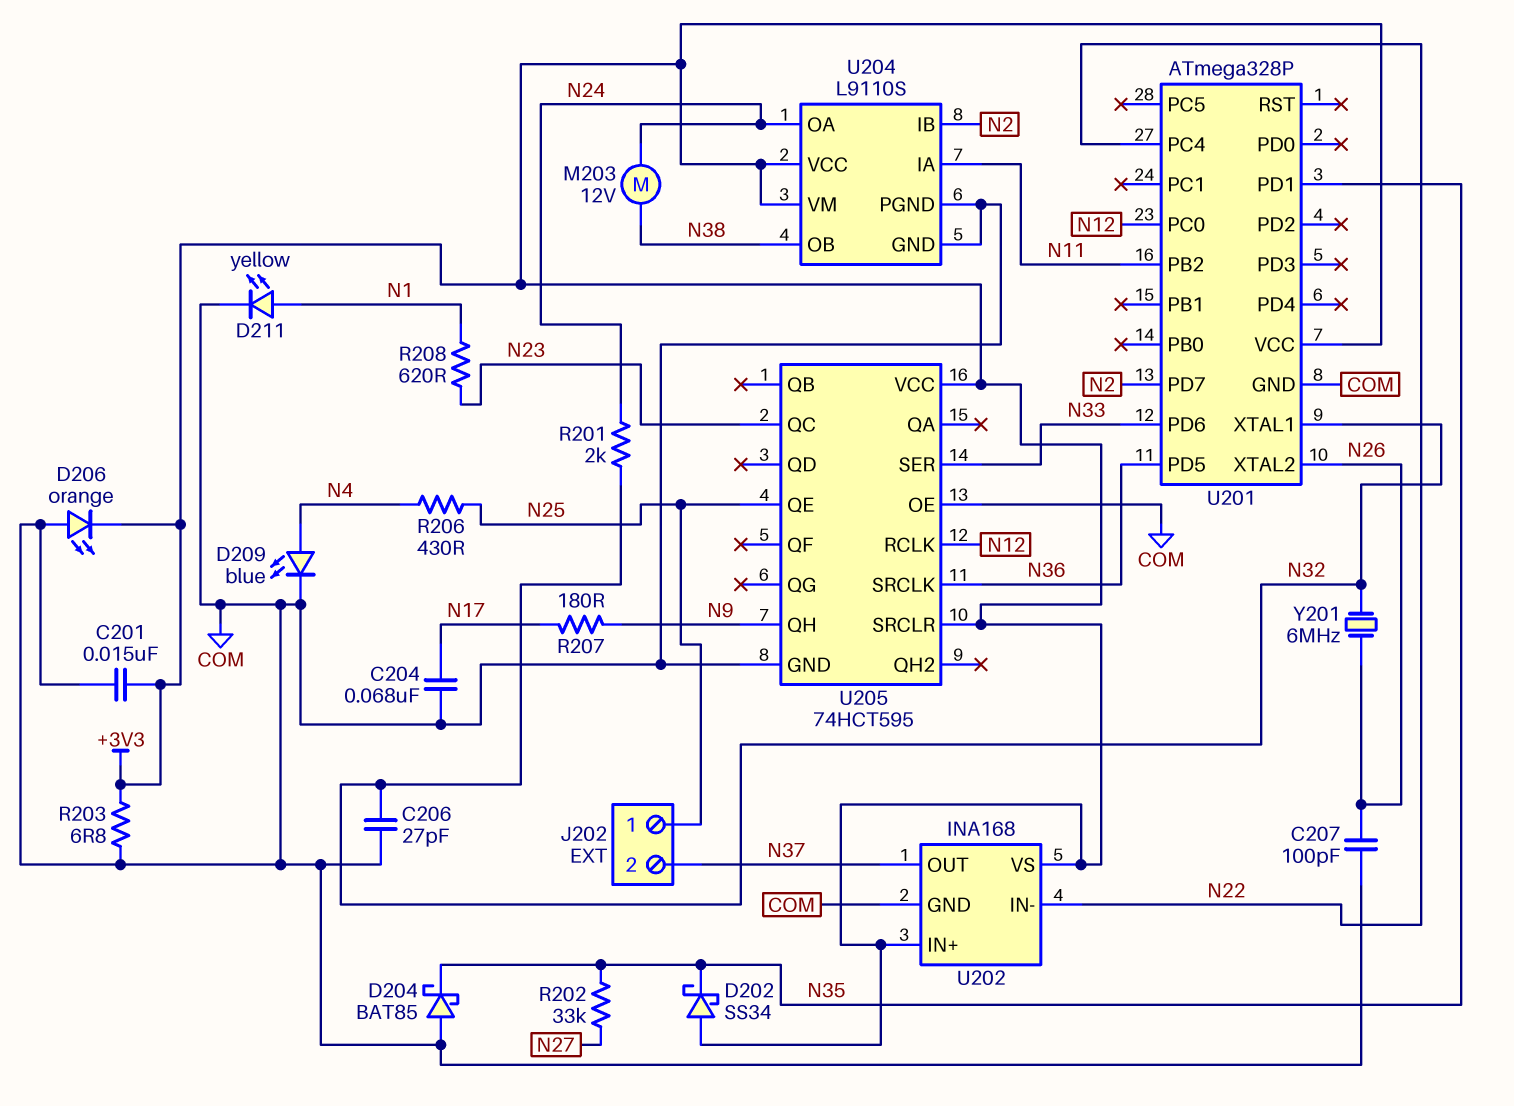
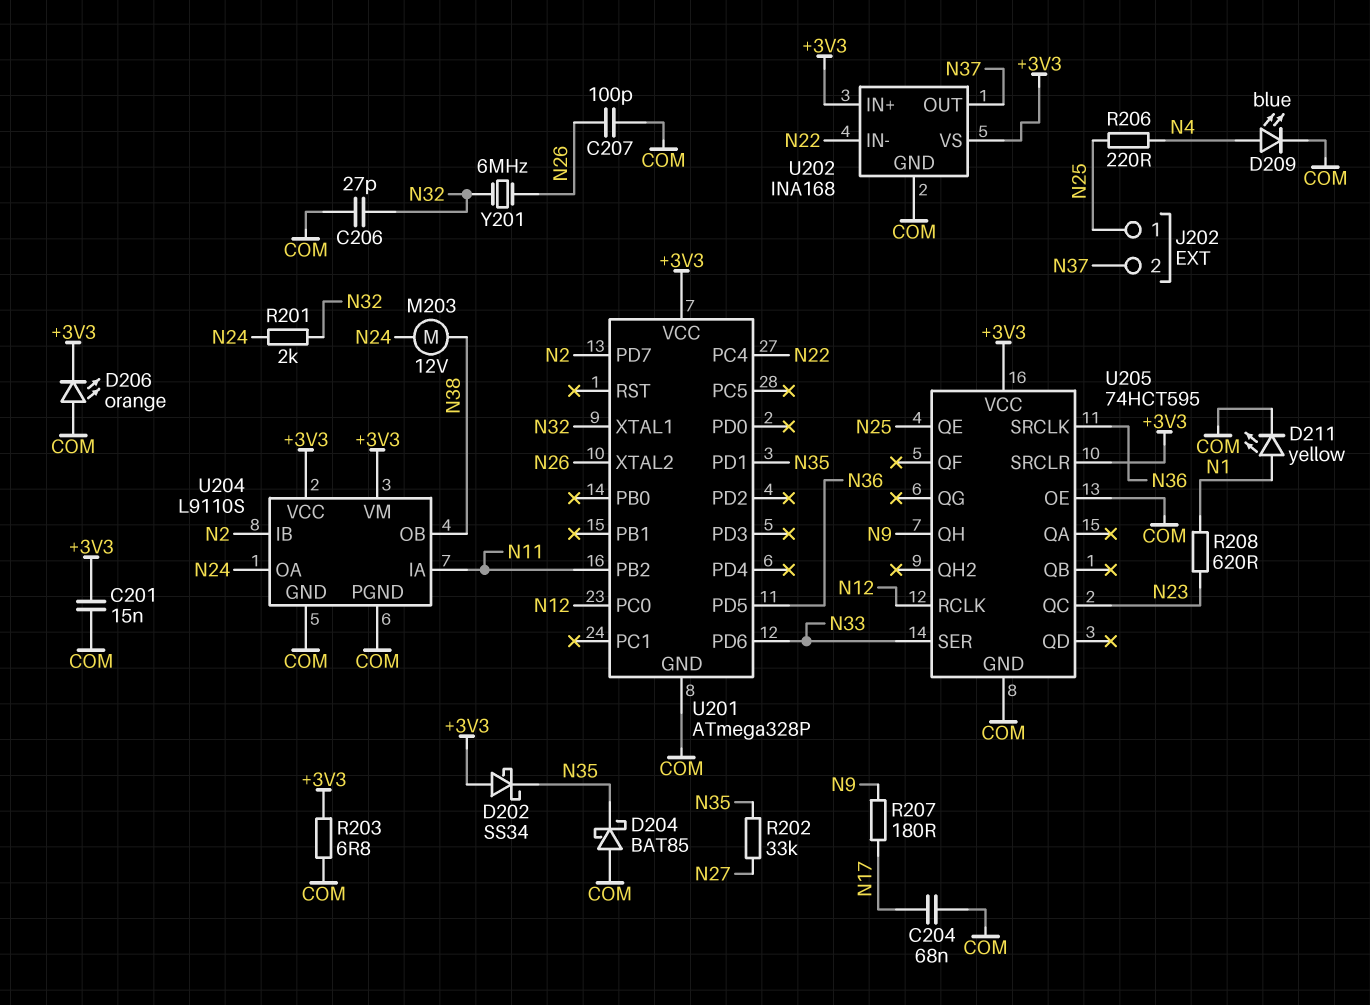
R206: 430 (N4, N25) -> 220 (N4, N25)

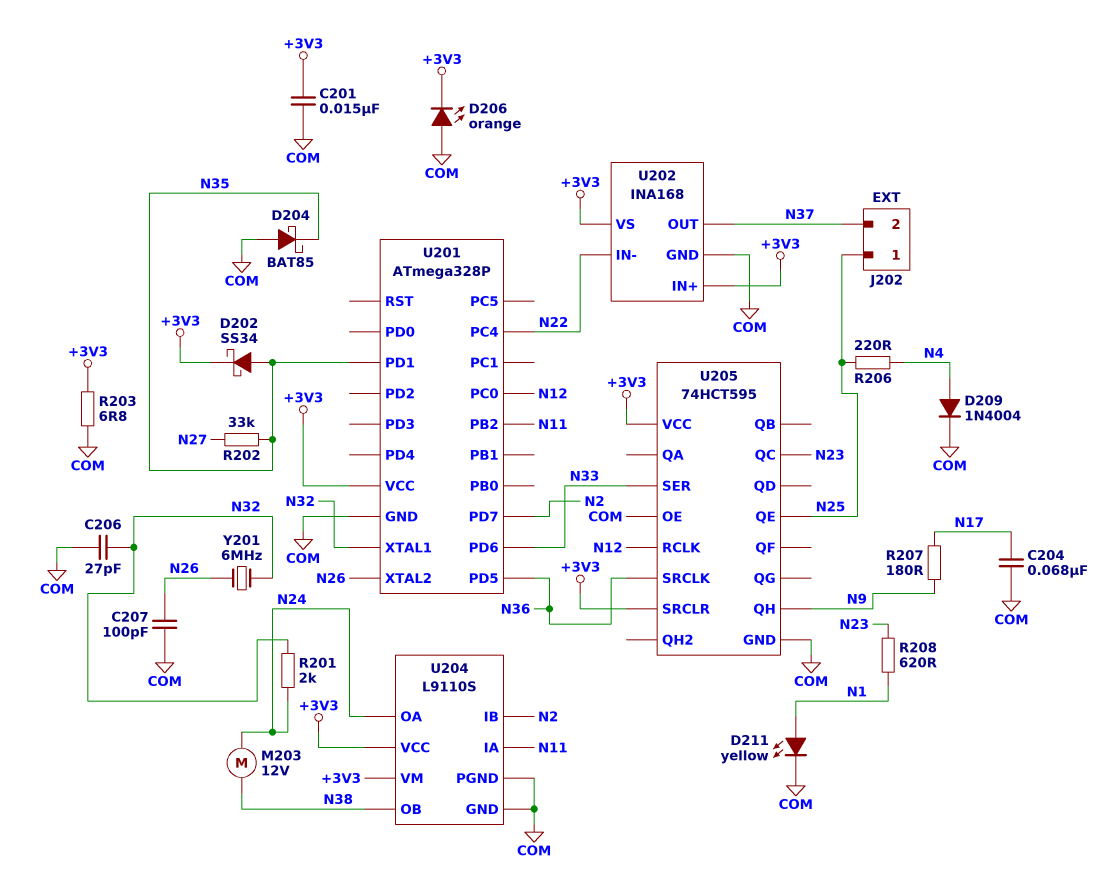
D202: schottky SS34 (A +3V3, K N35) -> schottky SS34 (A N35, K +3V3)
D209: LED blue (A N4, K COM) -> diode 1N4004 (A N4, K COM)

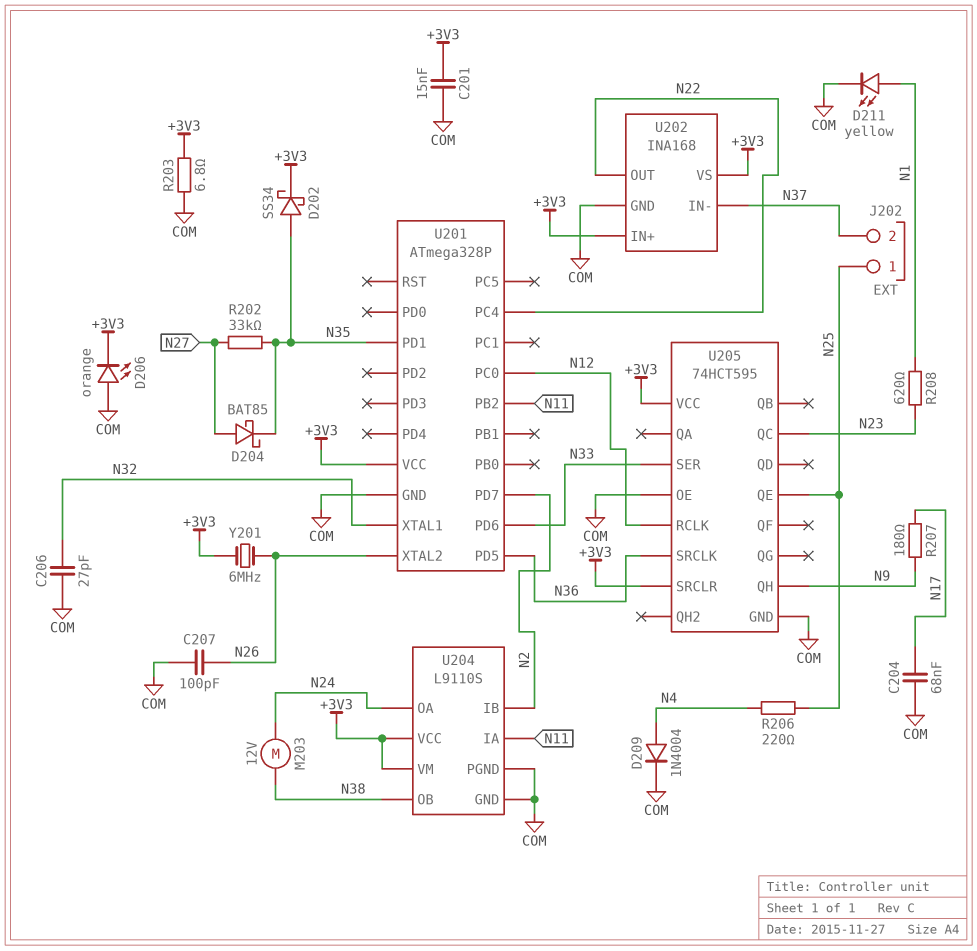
D204: schottky BAT85 (A COM, K N35) -> schottky BAT85 (A N27, K N35)
R201: 2k (N24, N32) -> none
U202 pin IN-: N22 -> N37
U202 pin OUT: N37 -> N22
Y201: 6MHz (N26, N32) -> 6MHz (+3V3, N26)

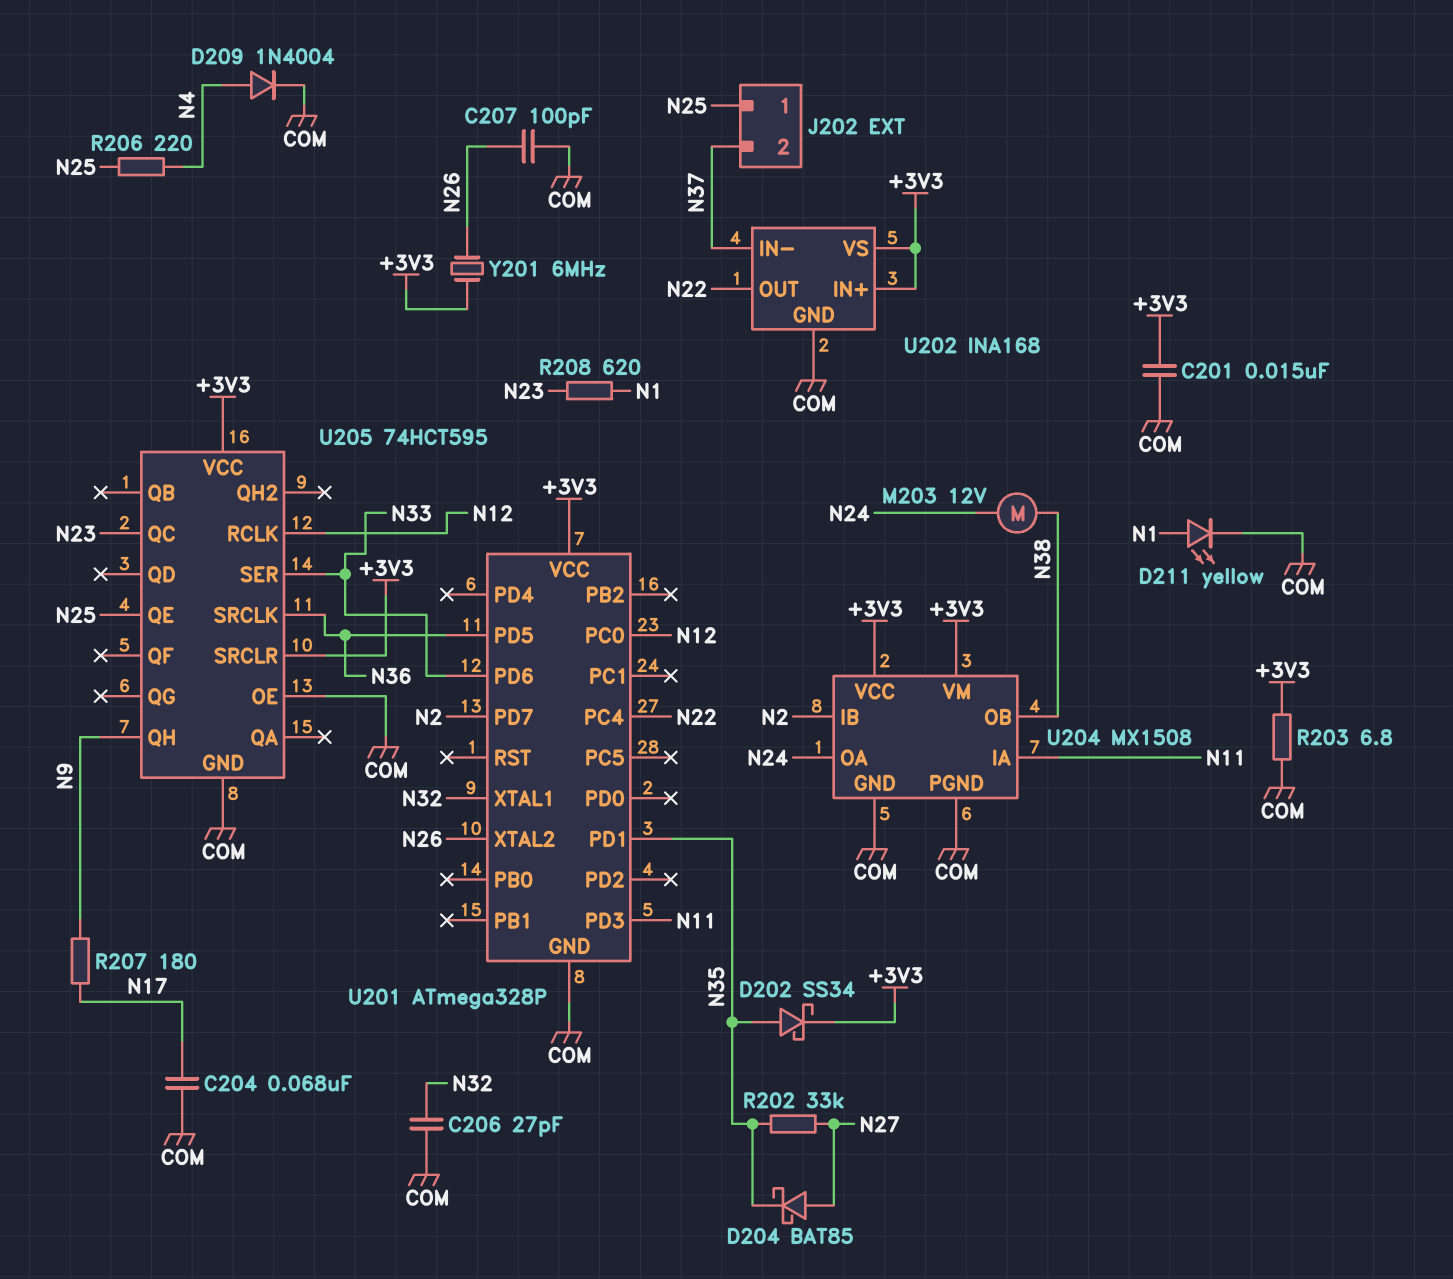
D206: LED orange (A COM, K +3V3) -> none
U201 pin PB2: N11 -> none
U201 pin PD3: none -> N11
U204: L9110S -> MX1508

